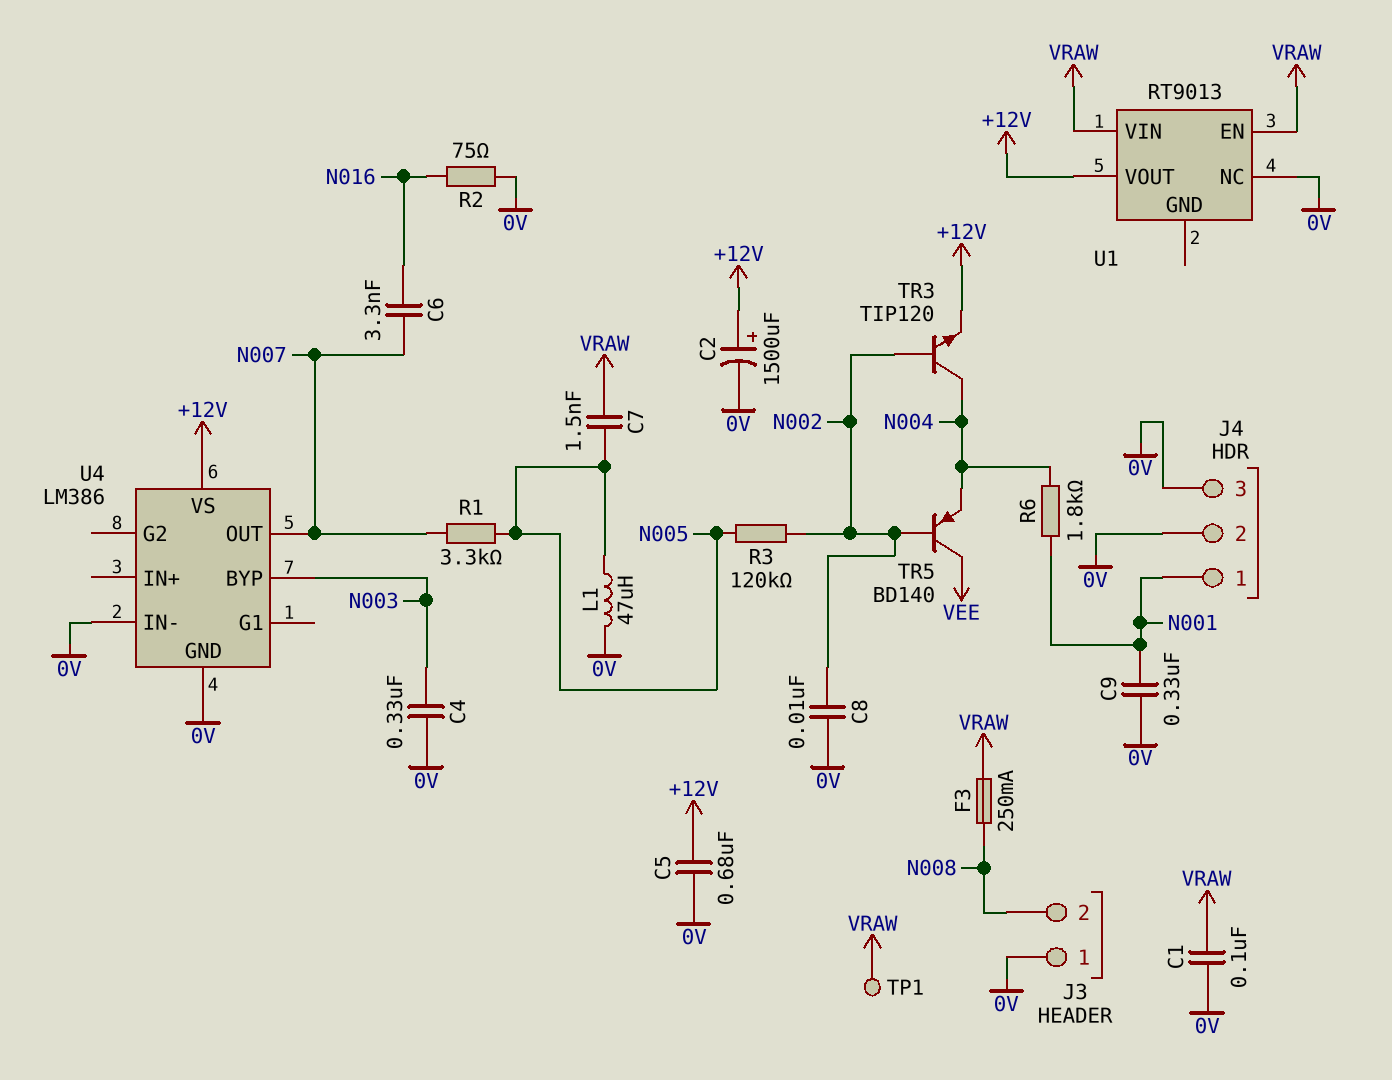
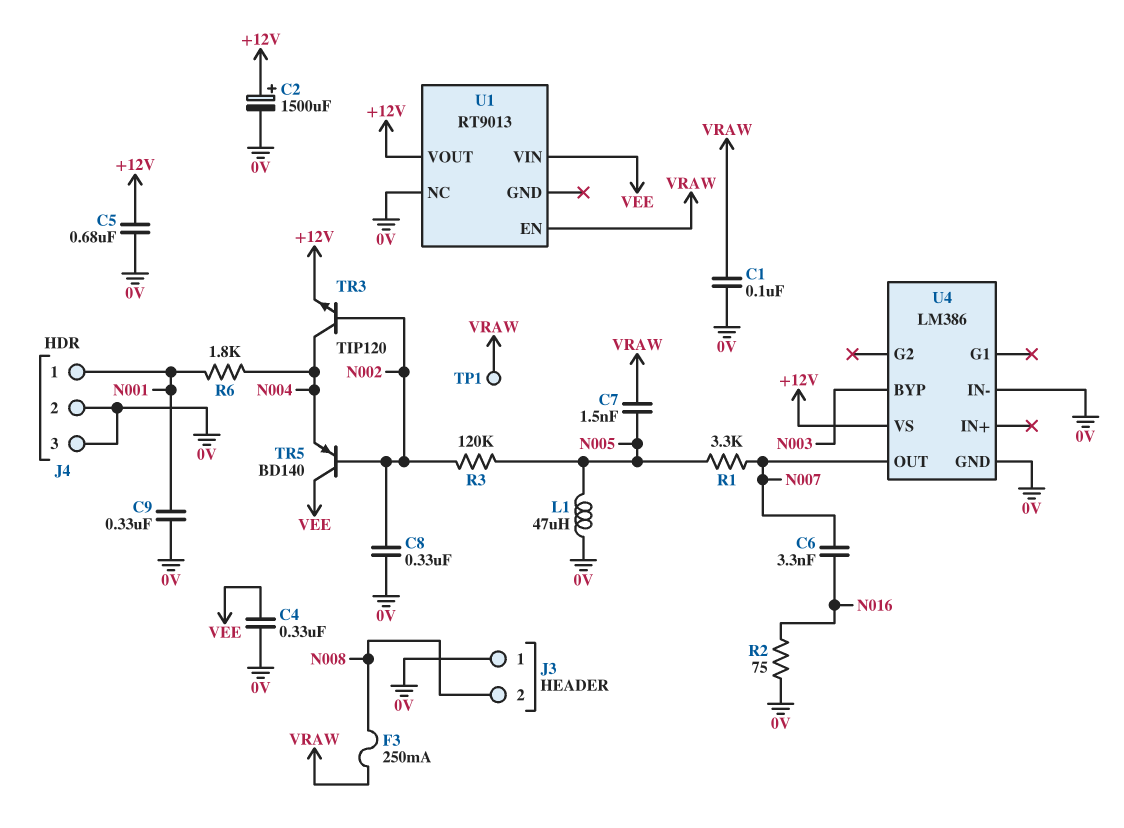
C4: 330nF (0V, N003) -> 330nF (0V, VEE)
C8: 10nF (0V, N002) -> 330nF (0V, N002)
U1 pin VIN: VRAW -> VEE

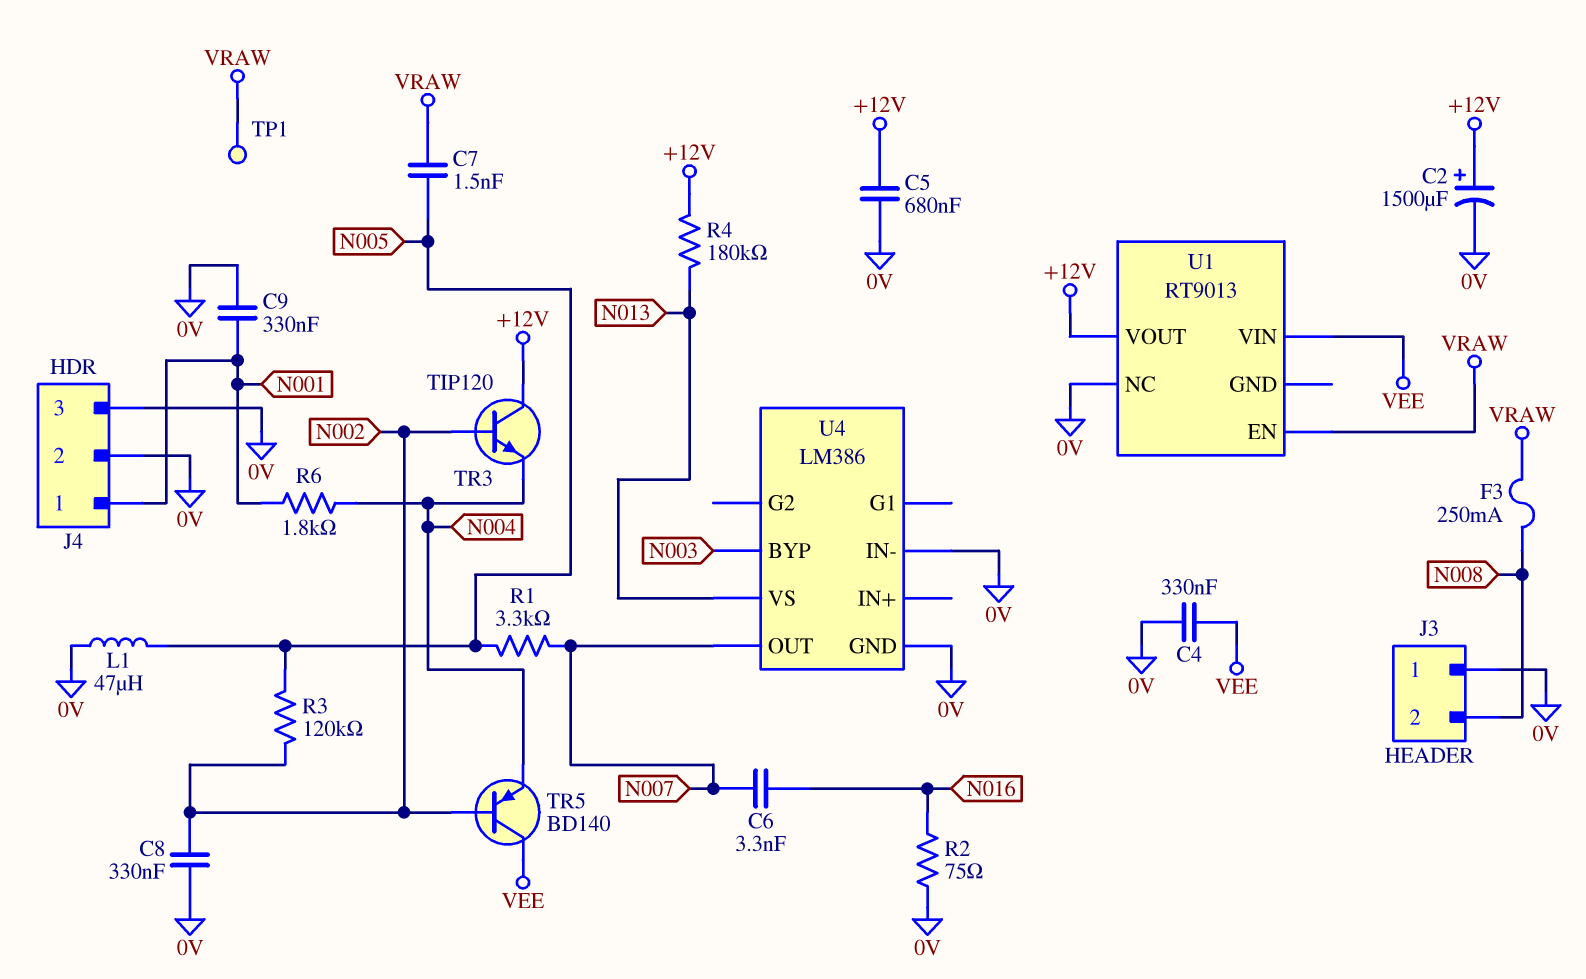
C1: 100nF (0V, VRAW) -> none
R4: none -> 180k (+12V, N013)
TR3: NPN TIP120 (B N002, C N004, E +12V) -> NPN TIP120 (B N002, C +12V, E N004)
U4 pin VS: +12V -> N013

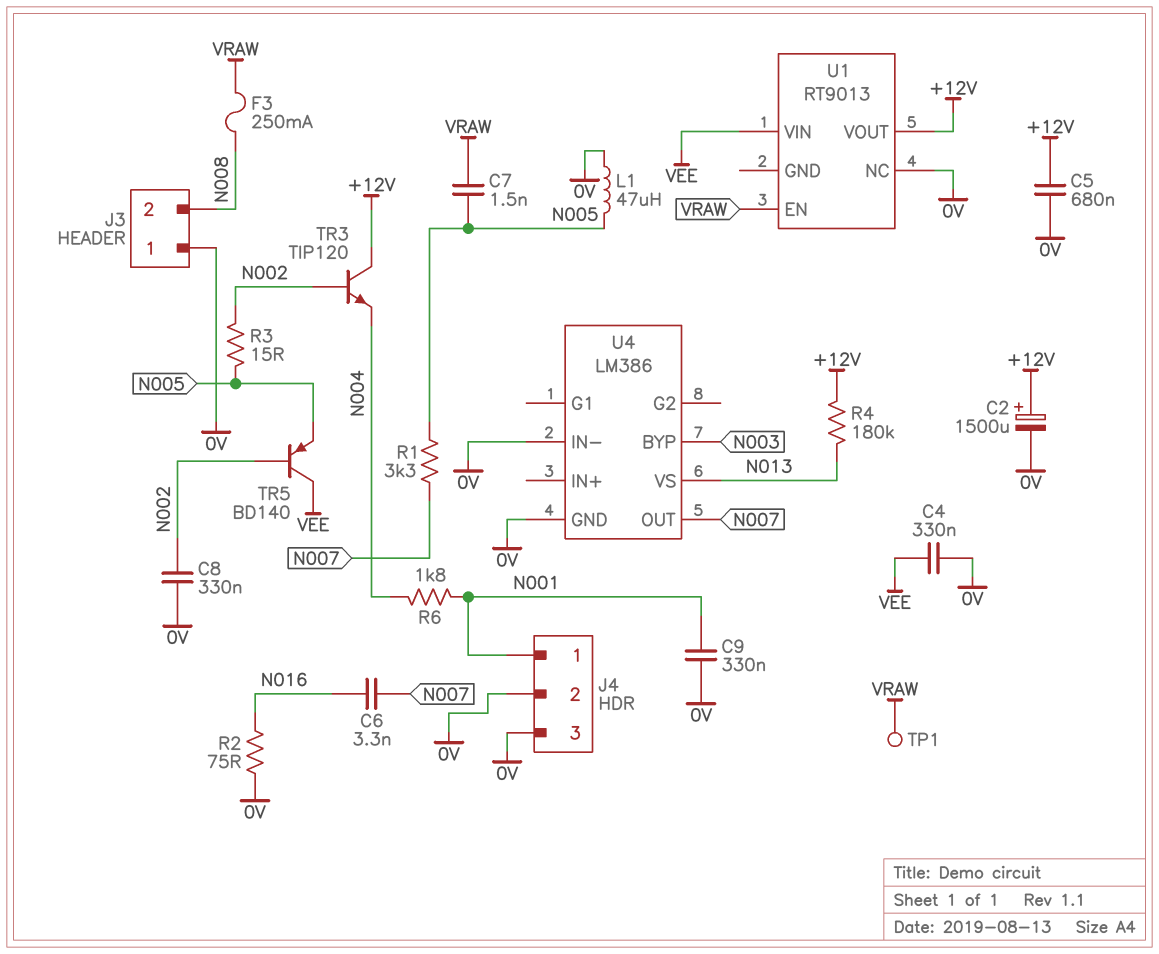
R3: 120k (N002, N005) -> 15 (N002, N005)
TR5: PNP BD140 (B N002, C VEE, E N004) -> PNP BD140 (B N002, C VEE, E N005)

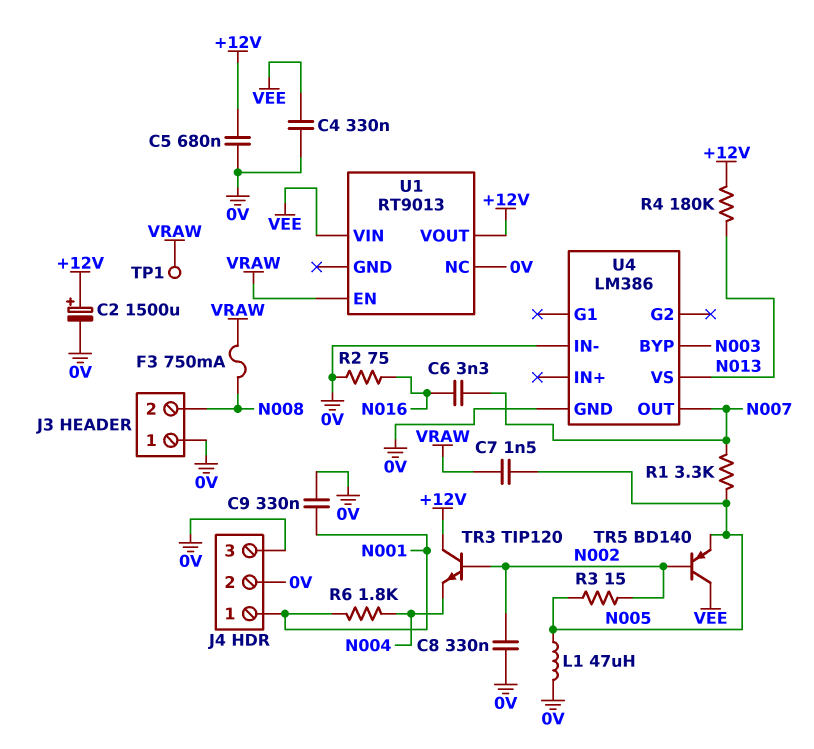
F3: 250mA (N008, VRAW) -> 750mA (N008, VRAW)

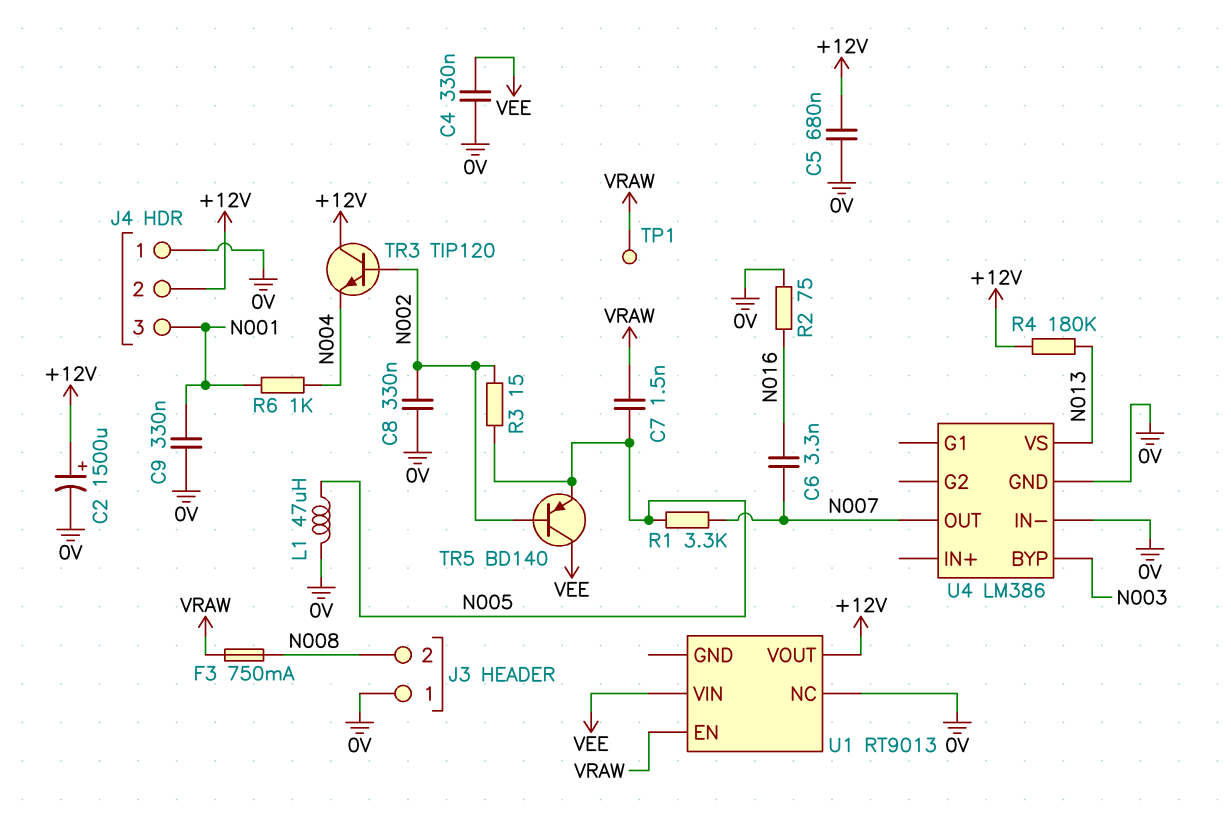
J4 pin 1: N001 -> 0V
J4 pin 2: 0V -> +12V
J4 pin 3: 0V -> N001
R6: 1.8k (N001, N004) -> 1k (N001, N004)

